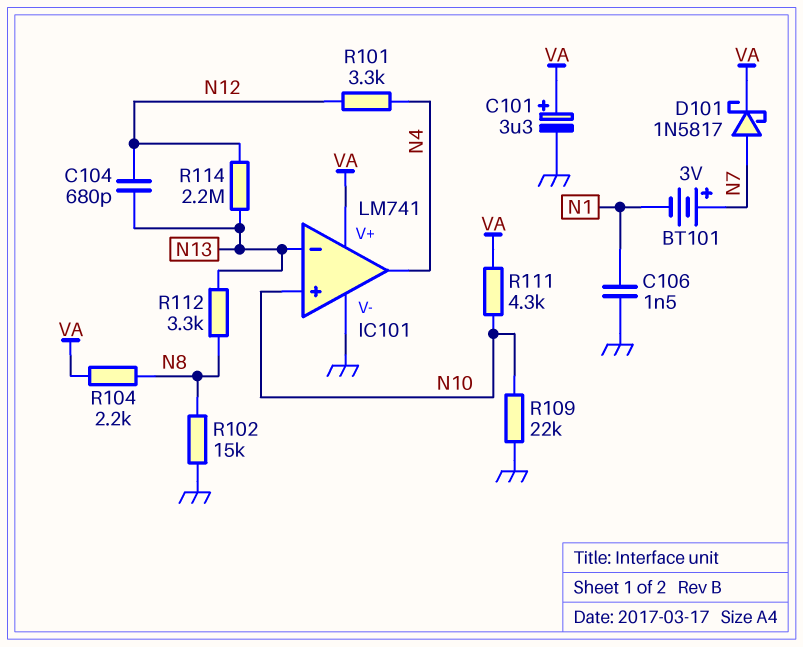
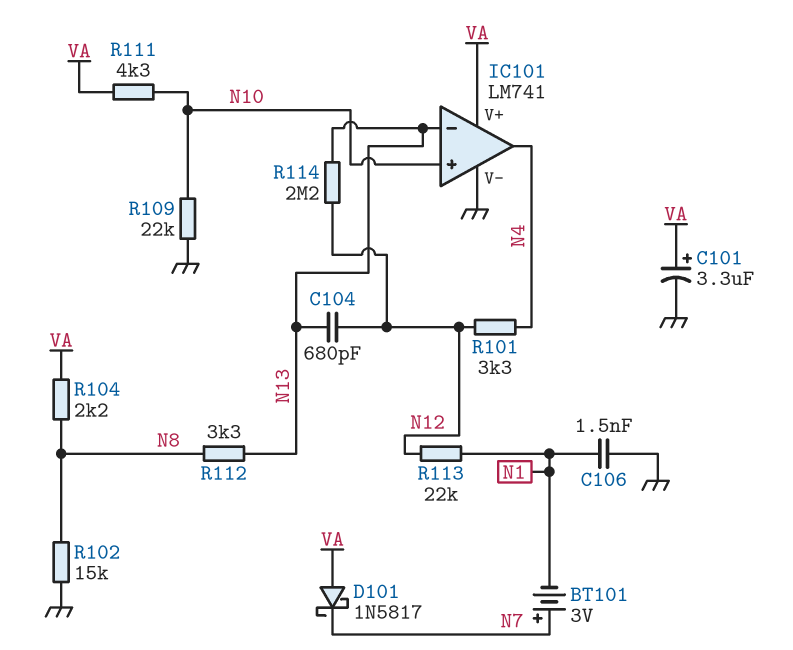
D101: schottky 1N5817 (A N7, K VA) -> schottky 1N5817 (A VA, K N7)
R113: none -> 22k (N1, N12)

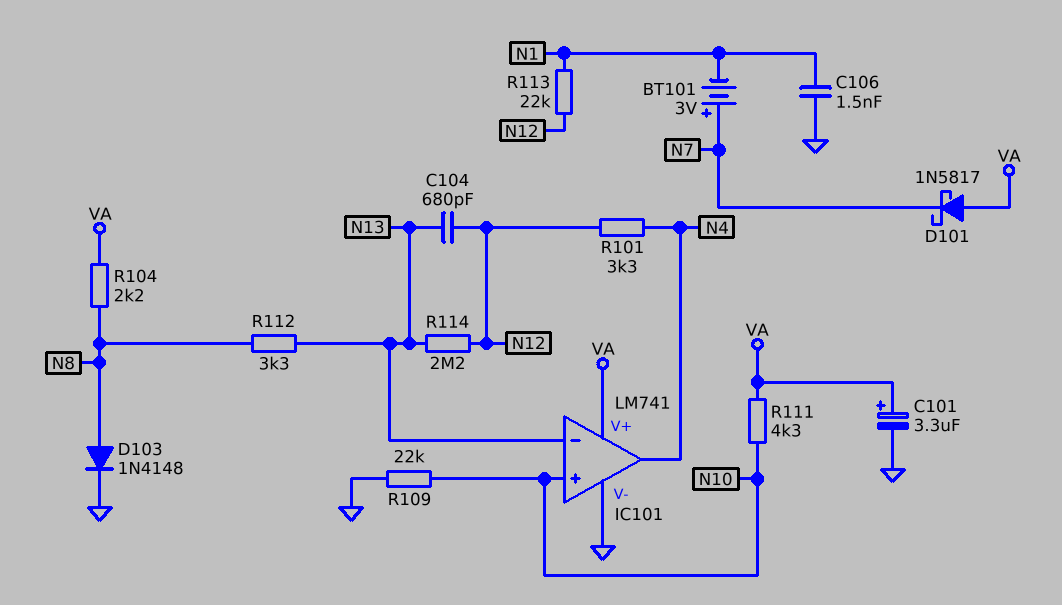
D103: none -> diode 1N4148 (A N8, K GND)
R102: 15k (GND, N8) -> none

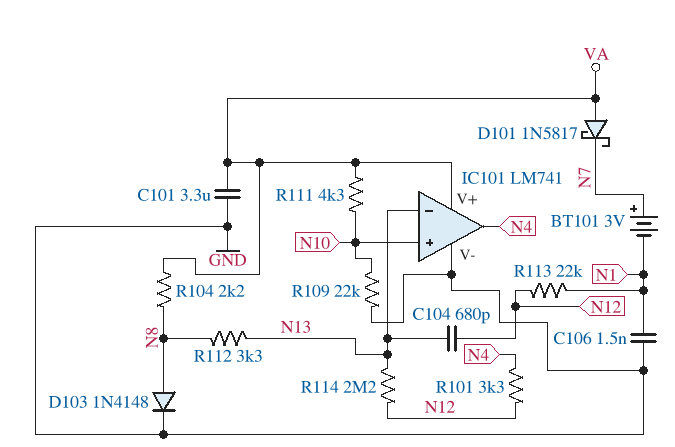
C101: 3.3uF (plus VA, minus GND) -> 3.3uF (GND, VA)

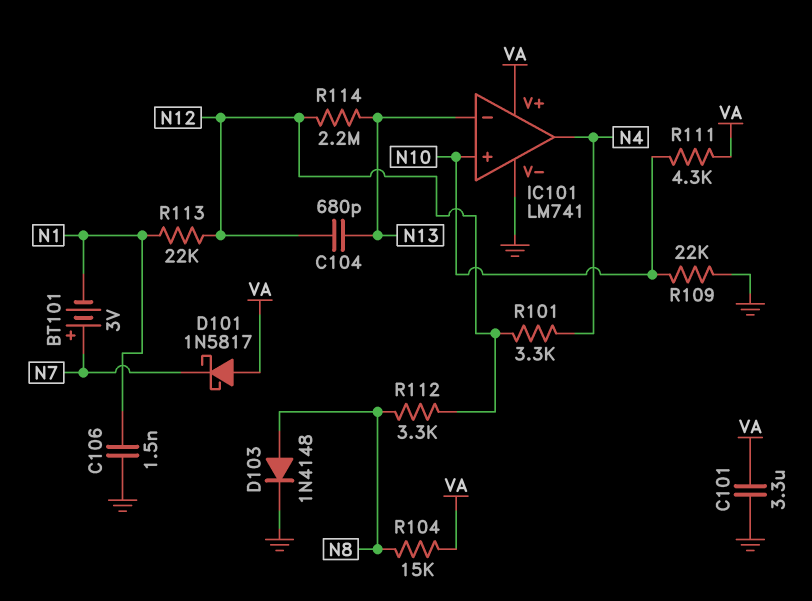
R104: 2.2k (N8, VA) -> 15k (N8, VA)
R112: 3.3k (N8, N13) -> 3.3k (N8, N12)

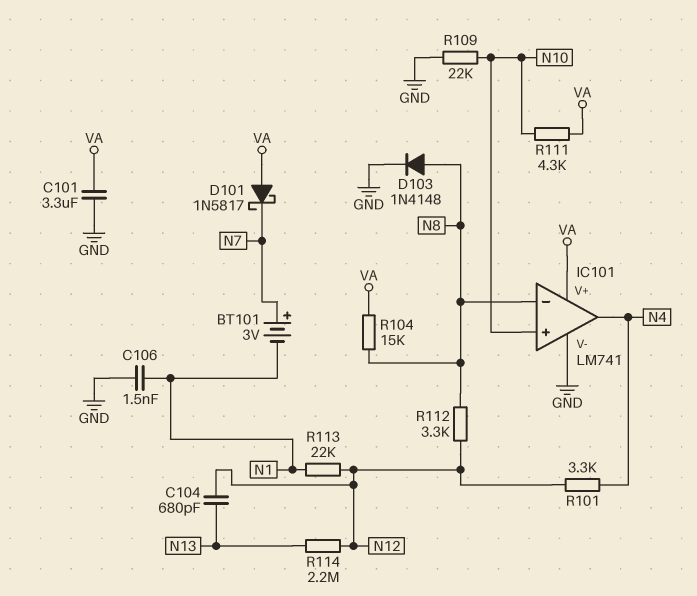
IC101 pin in-: N13 -> N8

